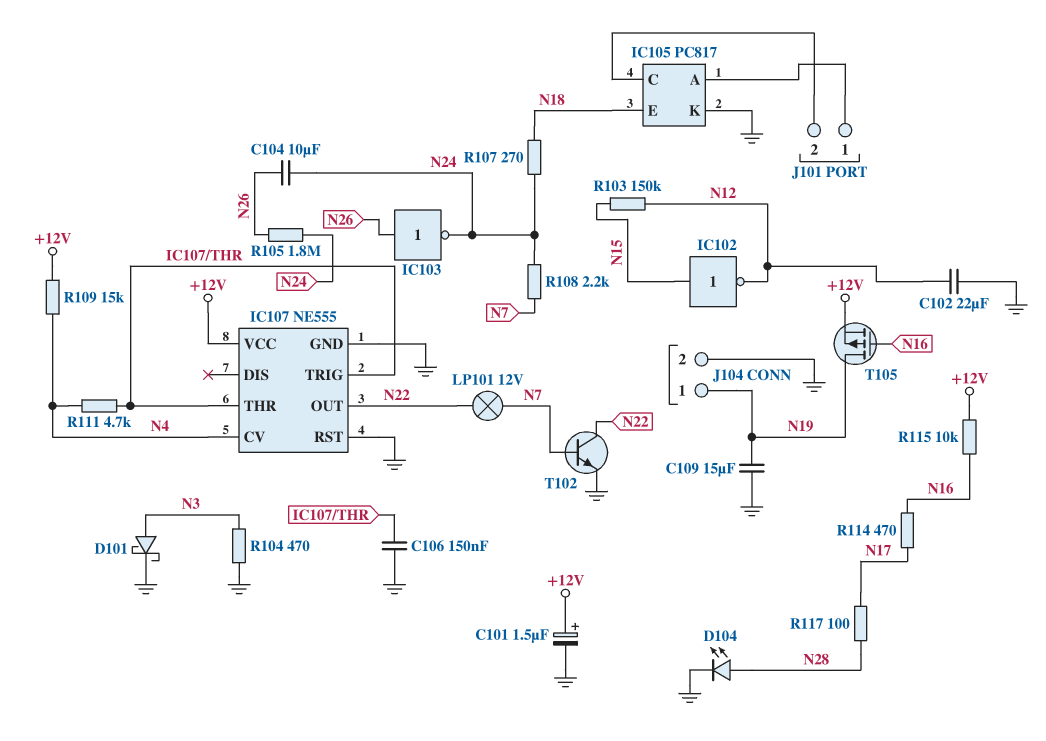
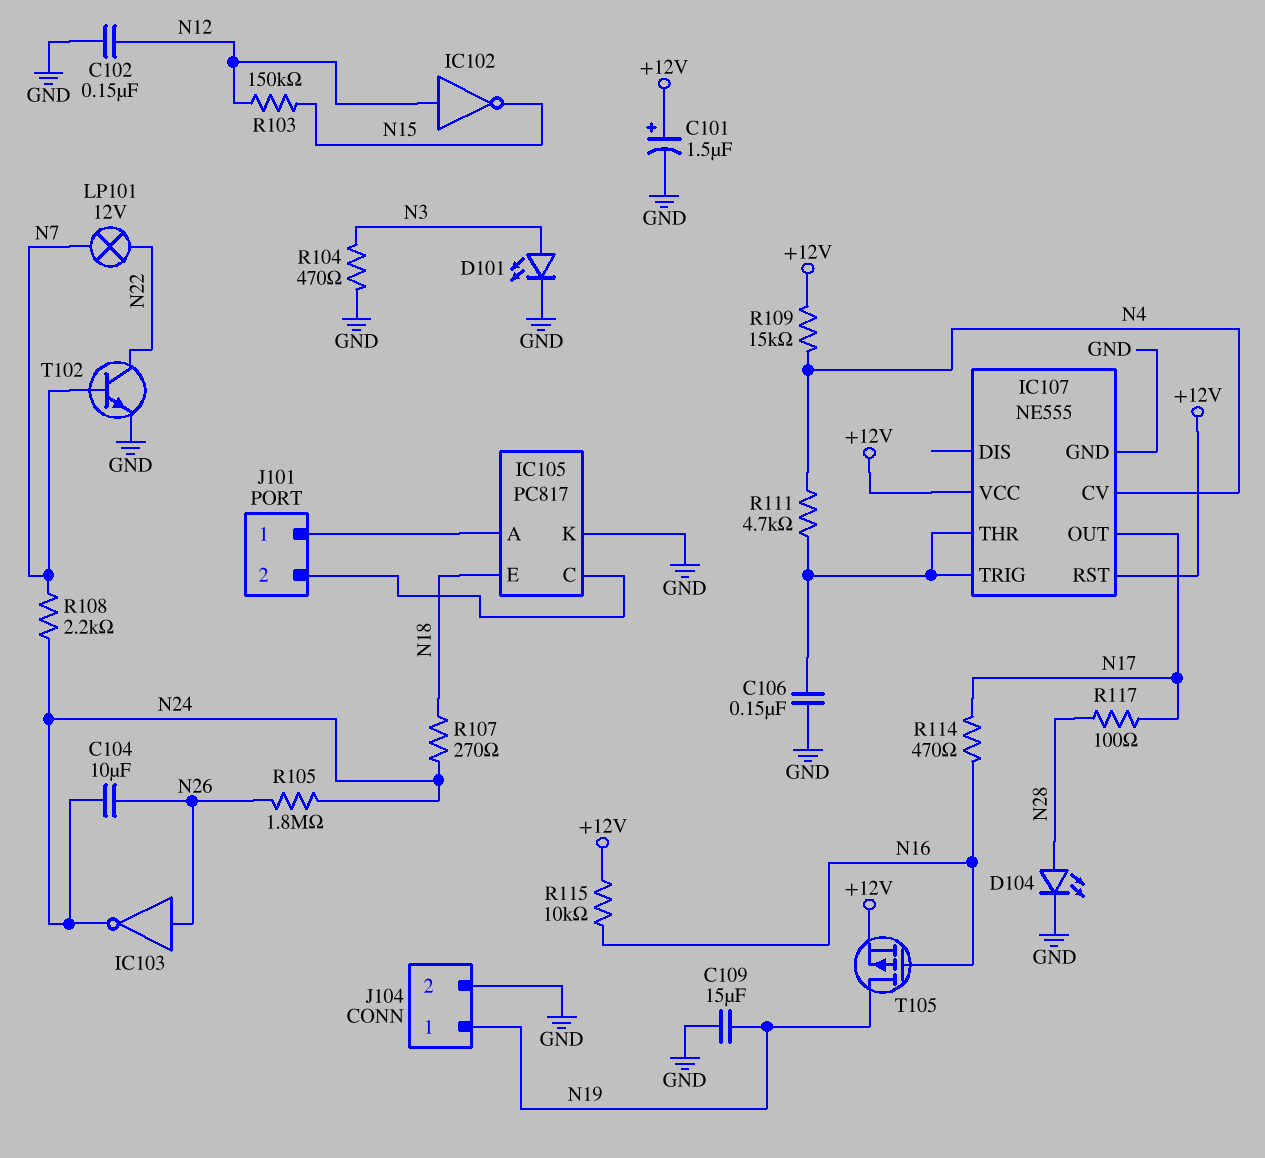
C102: 22uF (GND, N12) -> 150nF (GND, N12)
D101: schottky (A N3, K GND) -> LED (A N3, K GND)
IC102: NOT (in N15, out N12) -> NOT (in N12, out N15)
IC107 pin OUT: N22 -> N17
IC107 pin RST: GND -> +12V

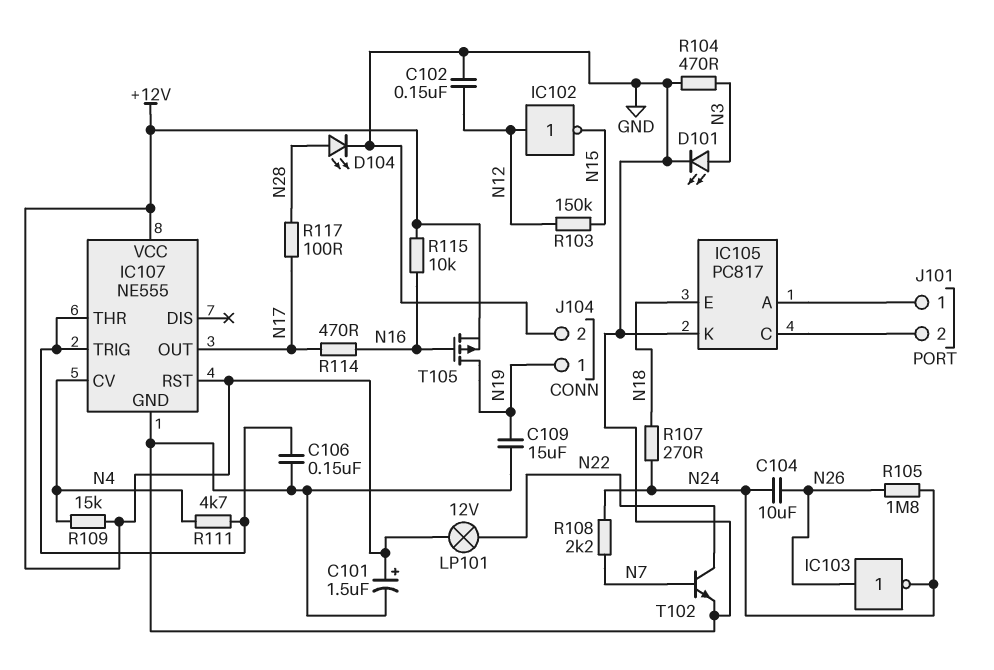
LP101: lamp 12V (N7, N22) -> lamp 12V (+12V, N22)

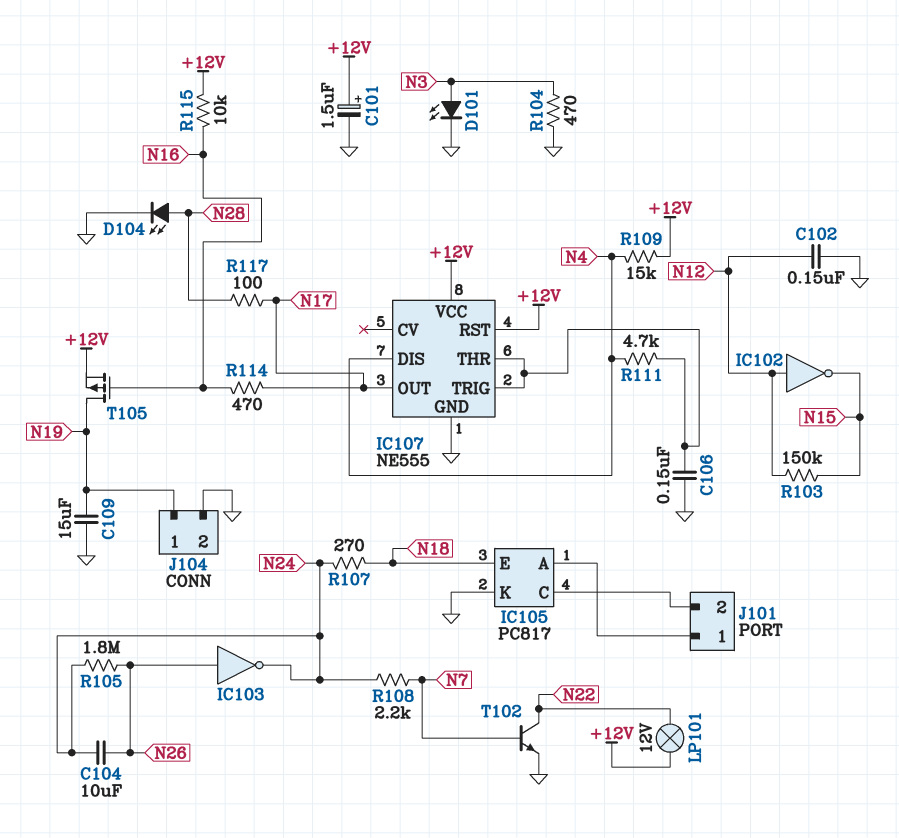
IC107 pin CV: N4 -> none
IC107 pin DIS: none -> N4

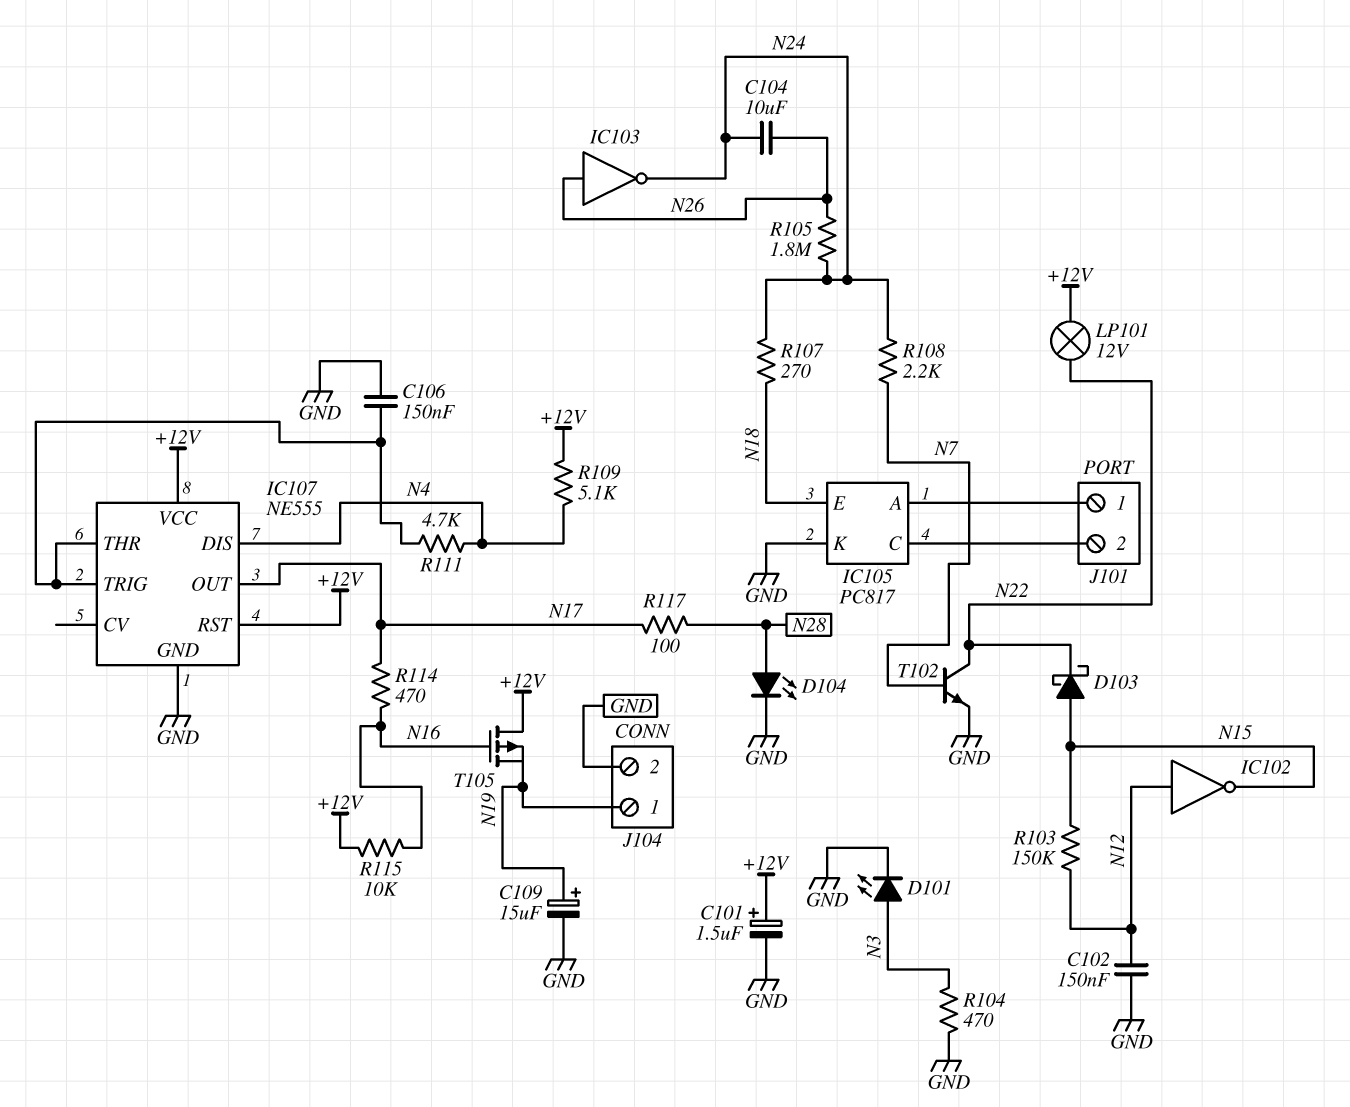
C109: 15uF (GND, N19) -> 15uF (plus N19, minus GND)
D103: none -> schottky (A N15, K N22)
R109: 15k (+12V, N4) -> 5.1k (+12V, N4)
T105: PMOS (G N16, D N19, S +12V) -> PMOS (G N16, D +12V, S N19)

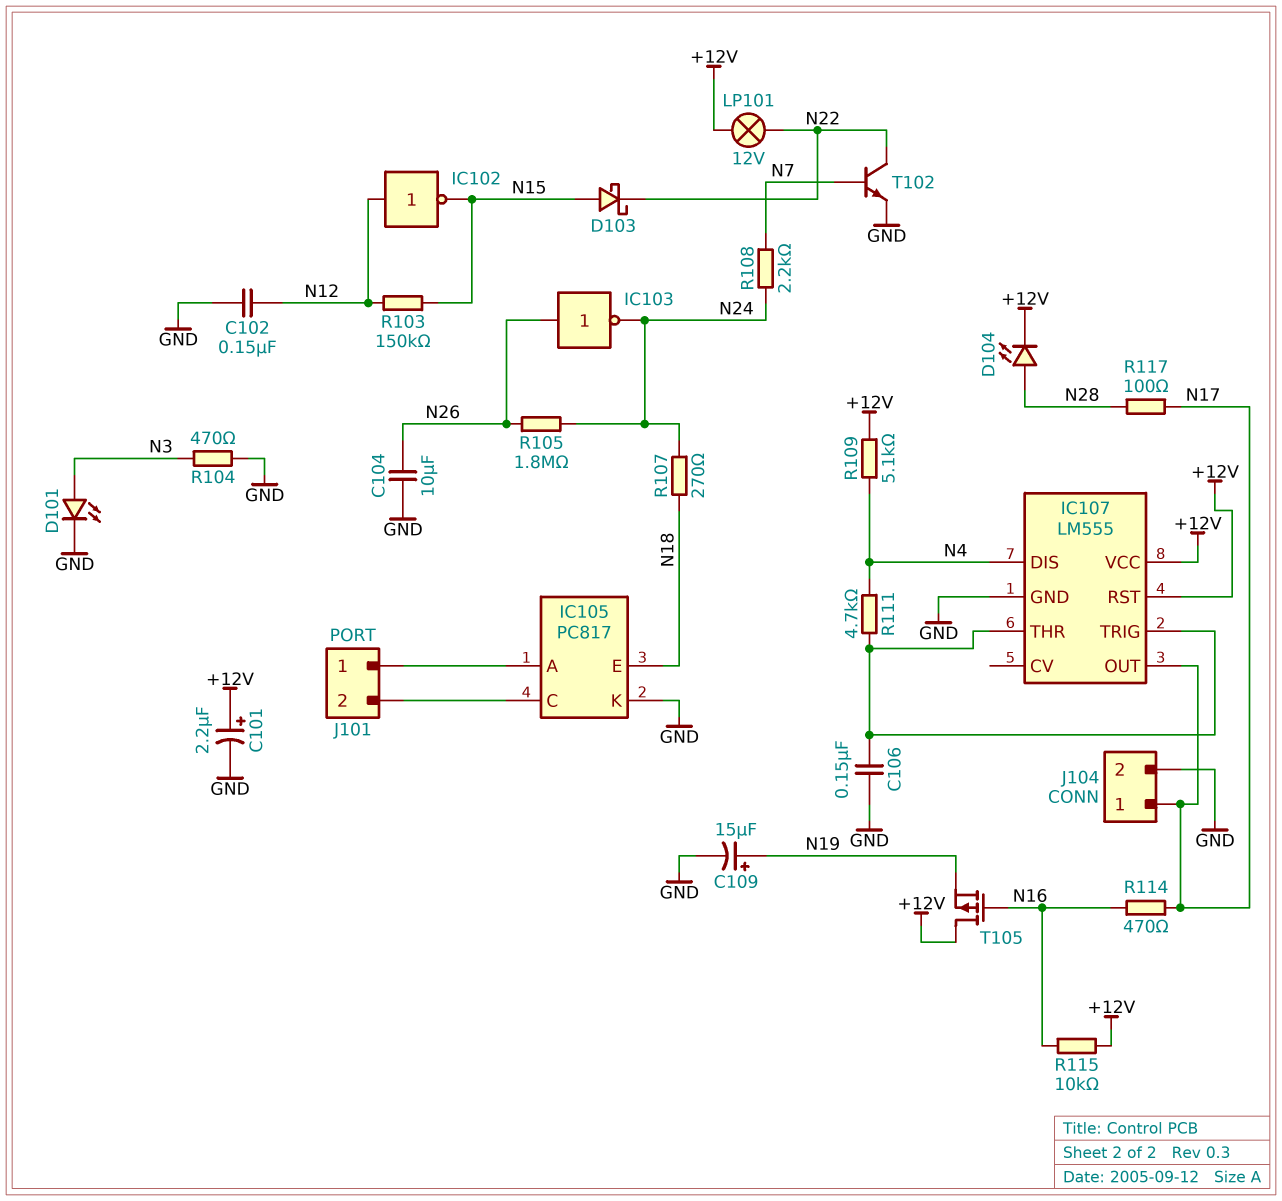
C101: 1.5uF (plus +12V, minus GND) -> 2.2uF (plus +12V, minus GND)
C104: 10uF (N24, N26) -> 10uF (GND, N26)
D104: LED (A N28, K GND) -> LED (A N28, K +12V)
IC107: NE555 -> LM555
J104 pin 1: N19 -> N17

